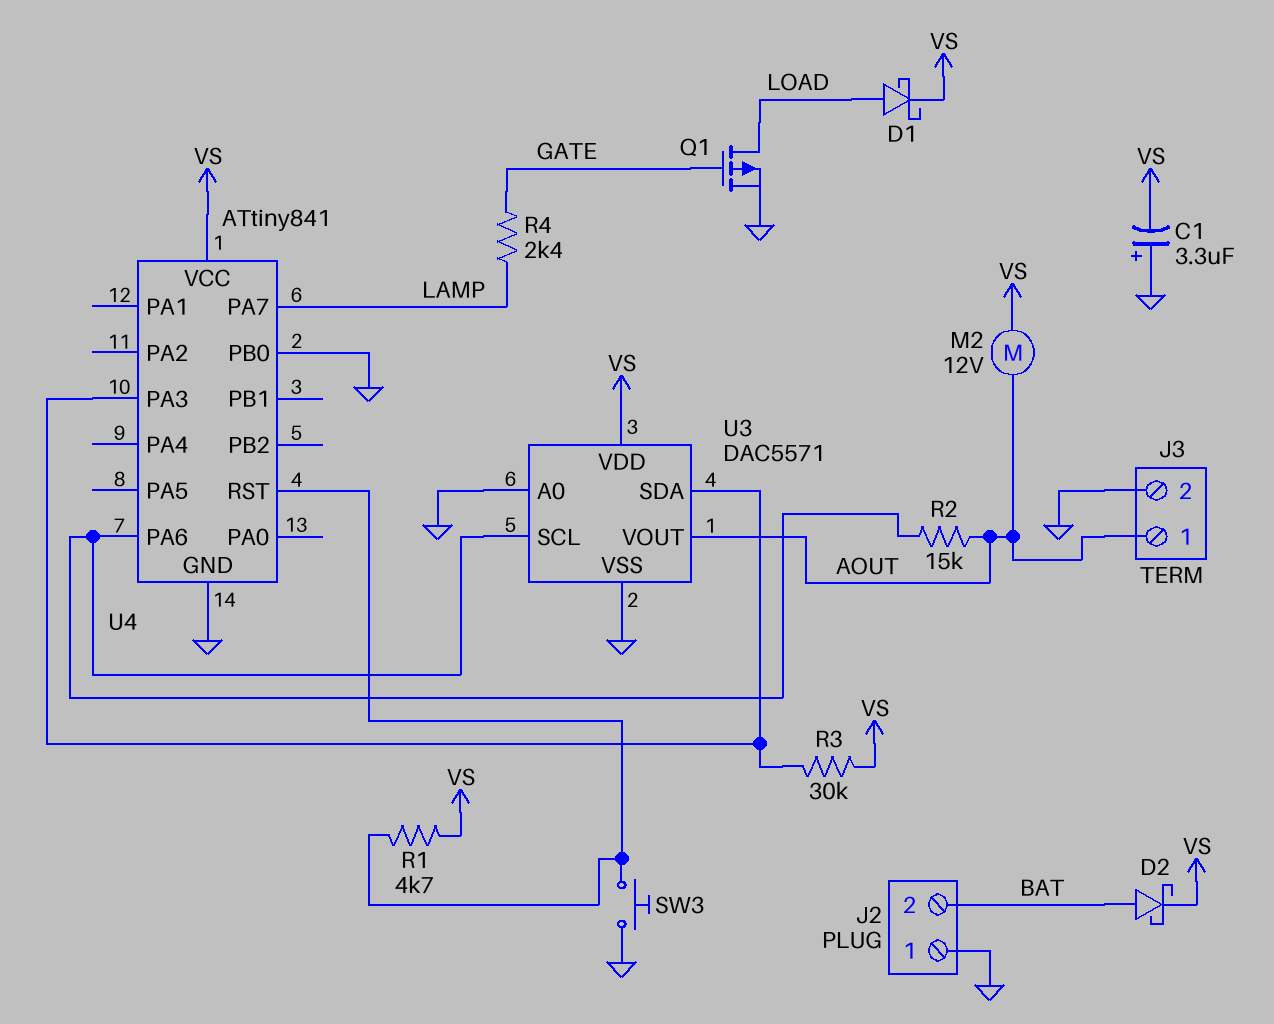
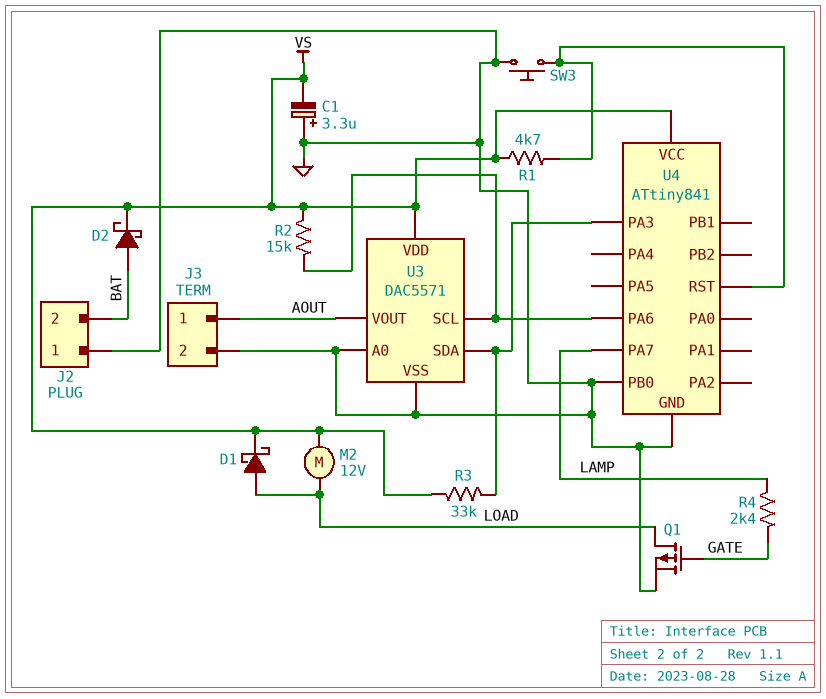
M2: motor 12V (AOUT, VS) -> motor 12V (LOAD, VS)
R2: 15k (AOUT, U3/SCL) -> 15k (U3/SCL, VS)
R3: 30k (U3/SDA, VS) -> 33k (U3/SDA, VS)

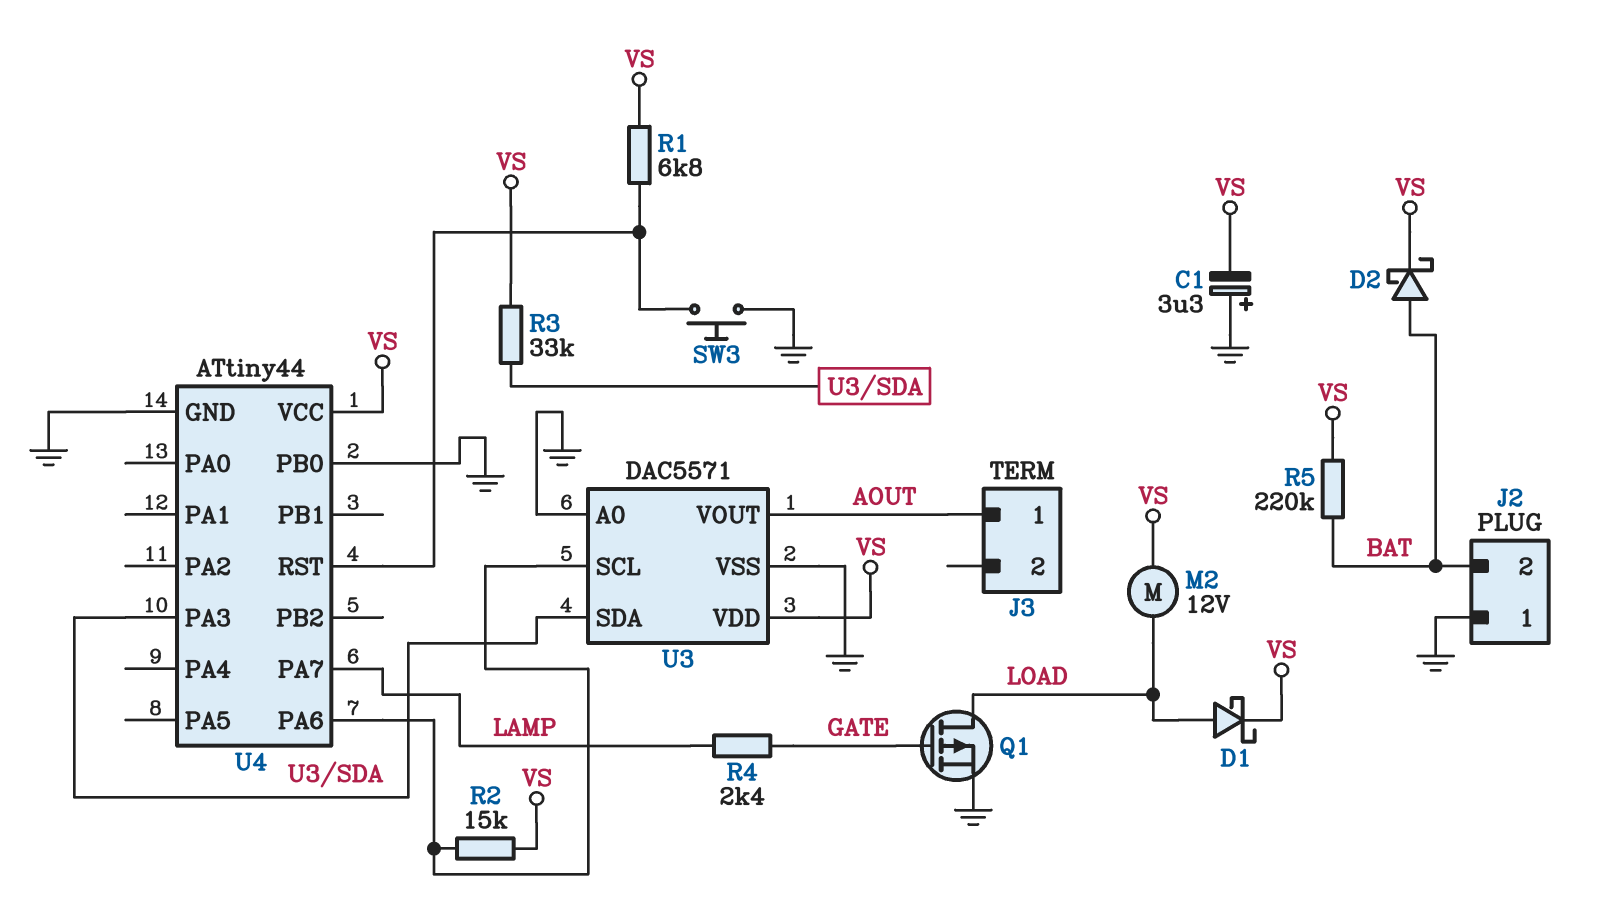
J3 pin 2: GND -> none
R1: 4.7k (U4/RST, VS) -> 6.8k (U4/RST, VS)
R5: none -> 220k (BAT, VS)
U4: ATtiny841 -> ATtiny44

